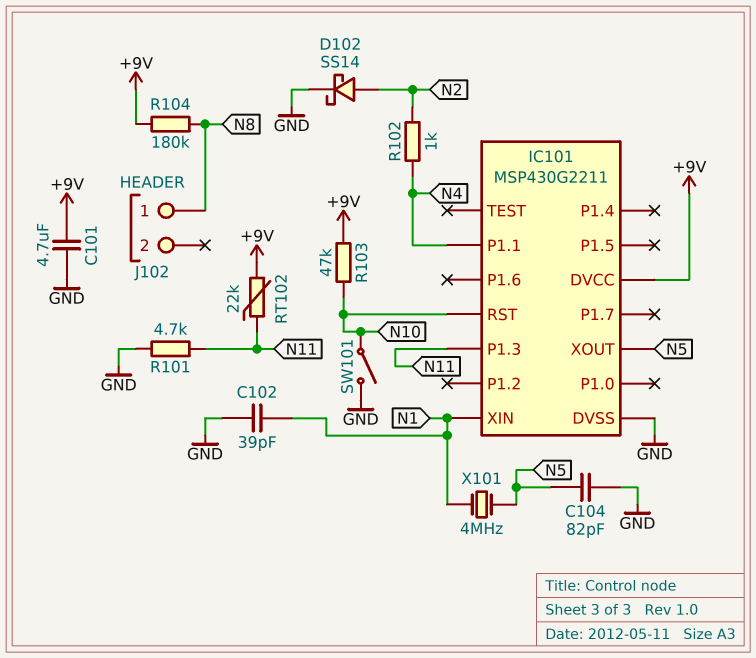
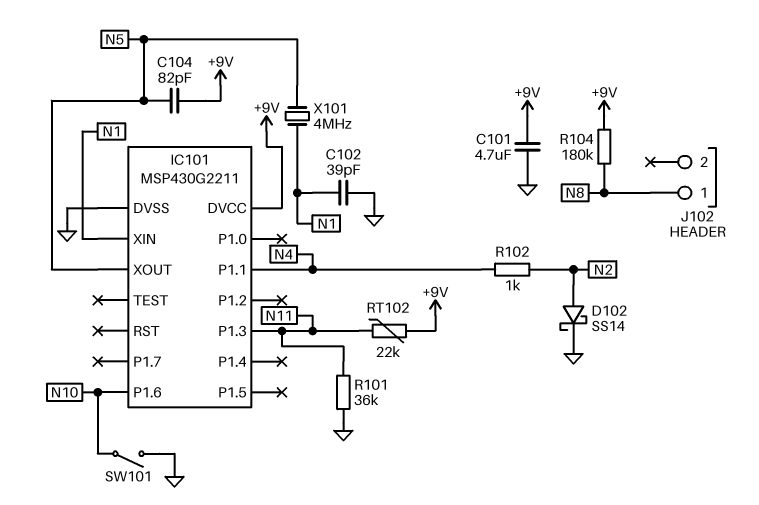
C104: 82pF (GND, N5) -> 82pF (+9V, N5)
IC101 pin P1.6: none -> N10
IC101 pin RST: N10 -> none
R101: 4.7k (GND, N11) -> 36k (GND, N11)
R103: 47k (+9V, N10) -> none

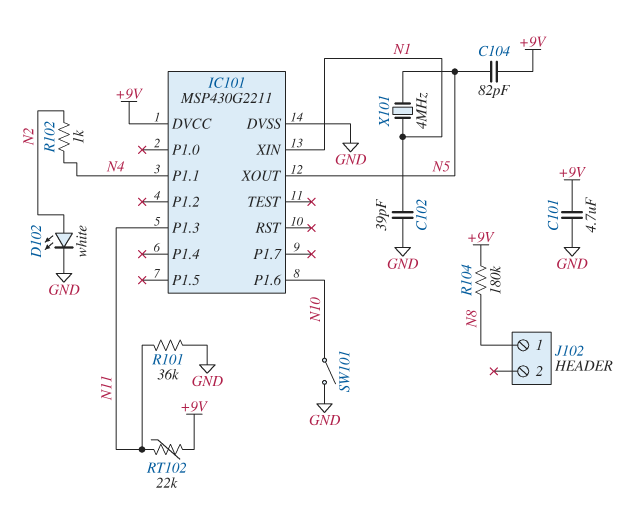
D102: schottky SS14 (A N2, K GND) -> LED white (A N2, K GND)

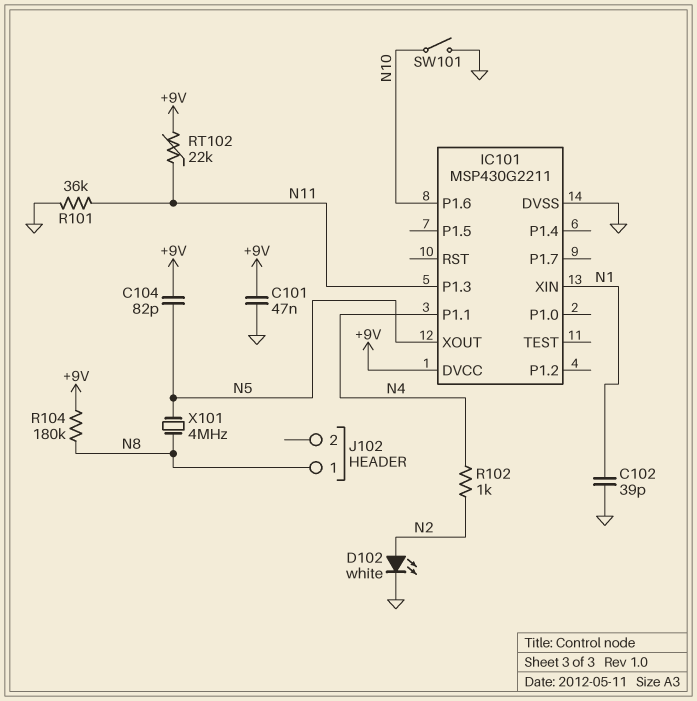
C101: 4.7uF (+9V, GND) -> 47nF (+9V, GND)
X101: 4MHz (N1, N5) -> 4MHz (N5, N8)

